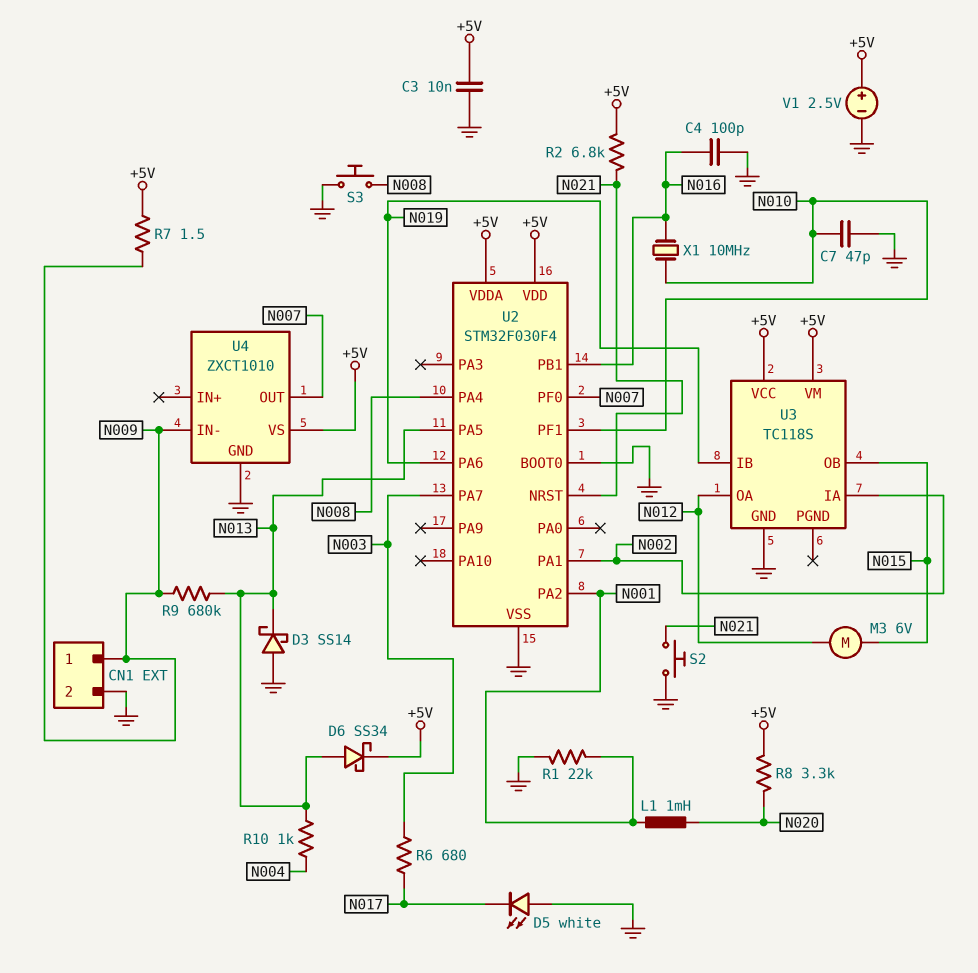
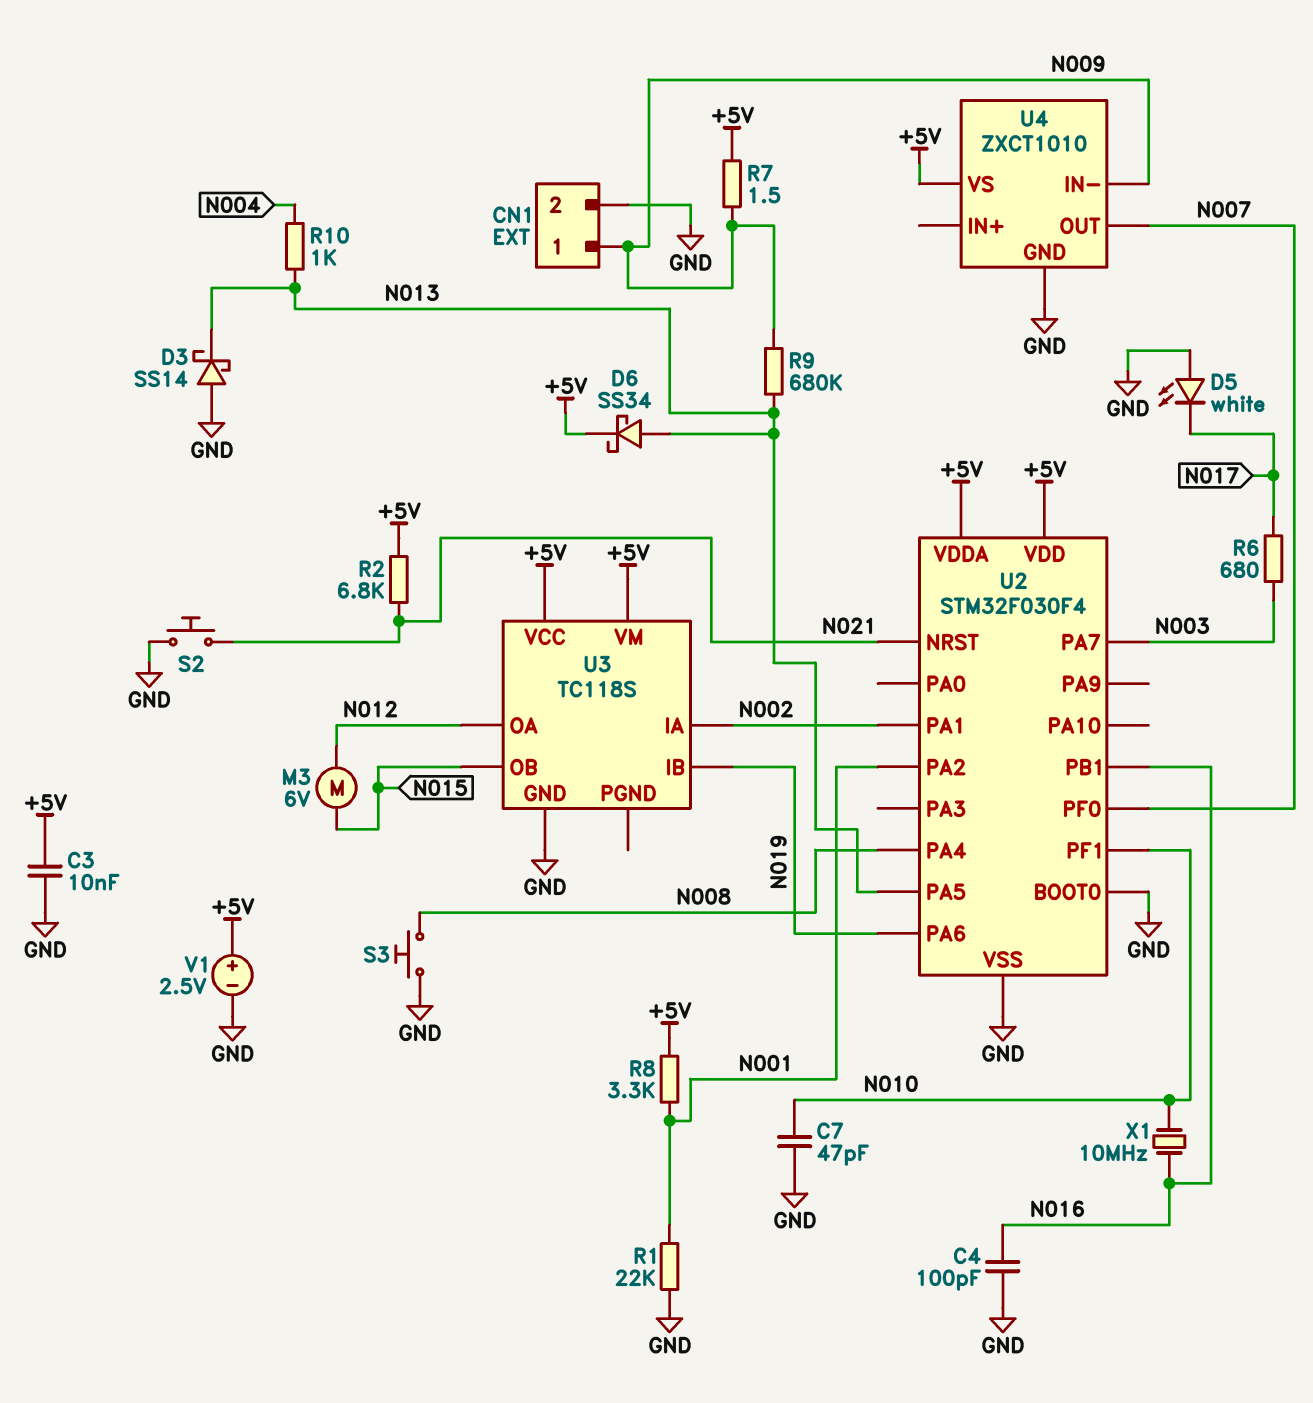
L1: 1mH (N001, N020) -> none
R8: 3.3k (+5V, N020) -> 3.3k (+5V, N001)

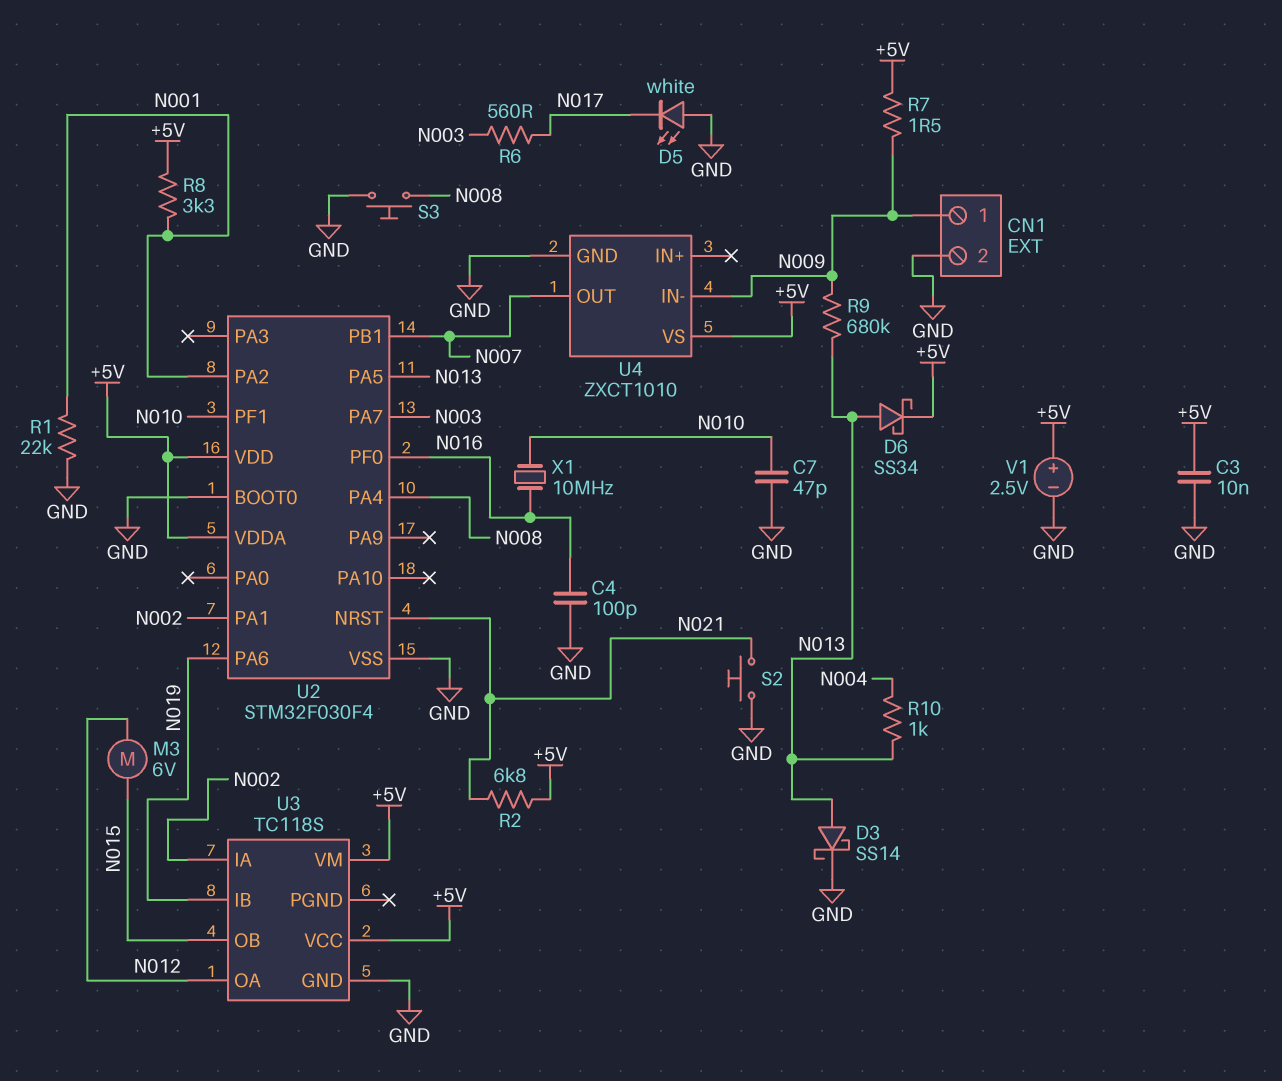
D3: schottky SS14 (A GND, K N013) -> schottky SS14 (A N013, K GND)
R6: 680 (N003, N017) -> 560 (N003, N017)
U2 pin PB1: N016 -> N007
U2 pin PF0: N007 -> N016

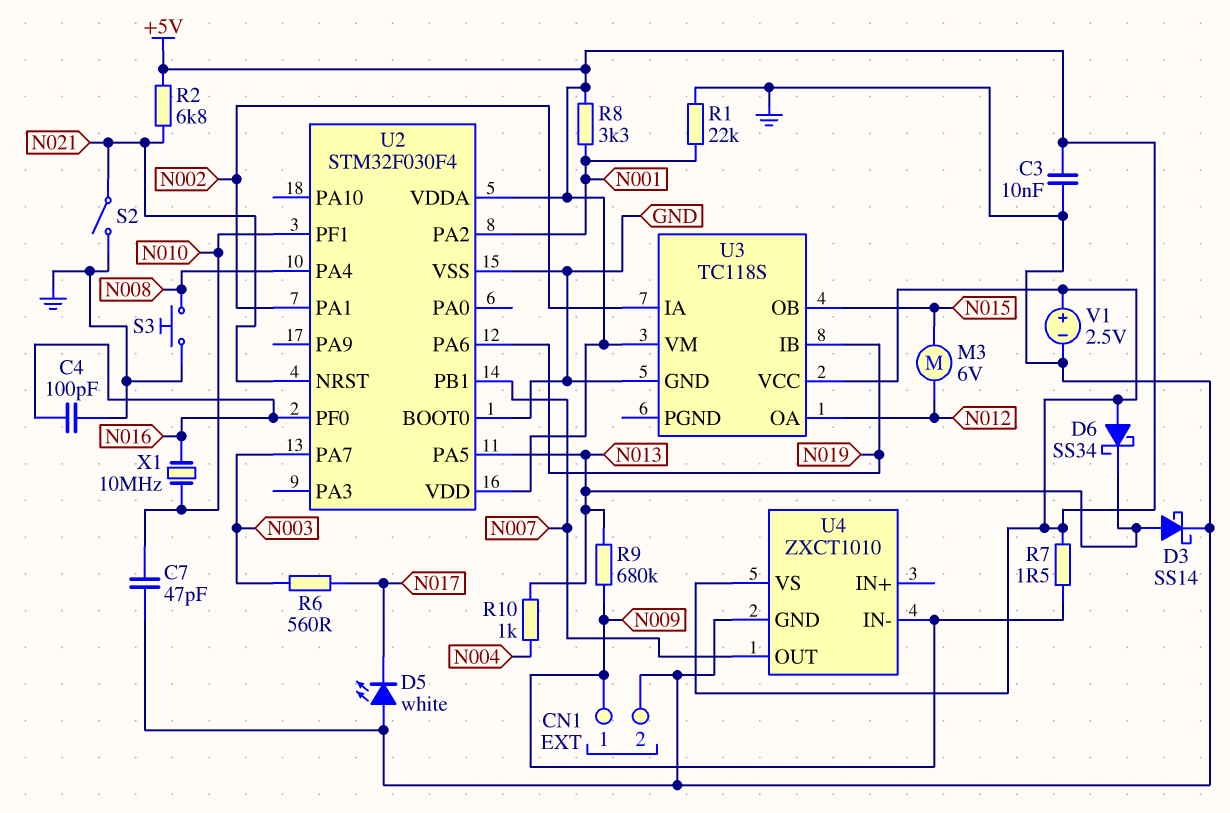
D6: schottky SS34 (A N013, K +5V) -> schottky SS34 (A +5V, K N013)
S2: button (GND, N021) -> switch (GND, N021)

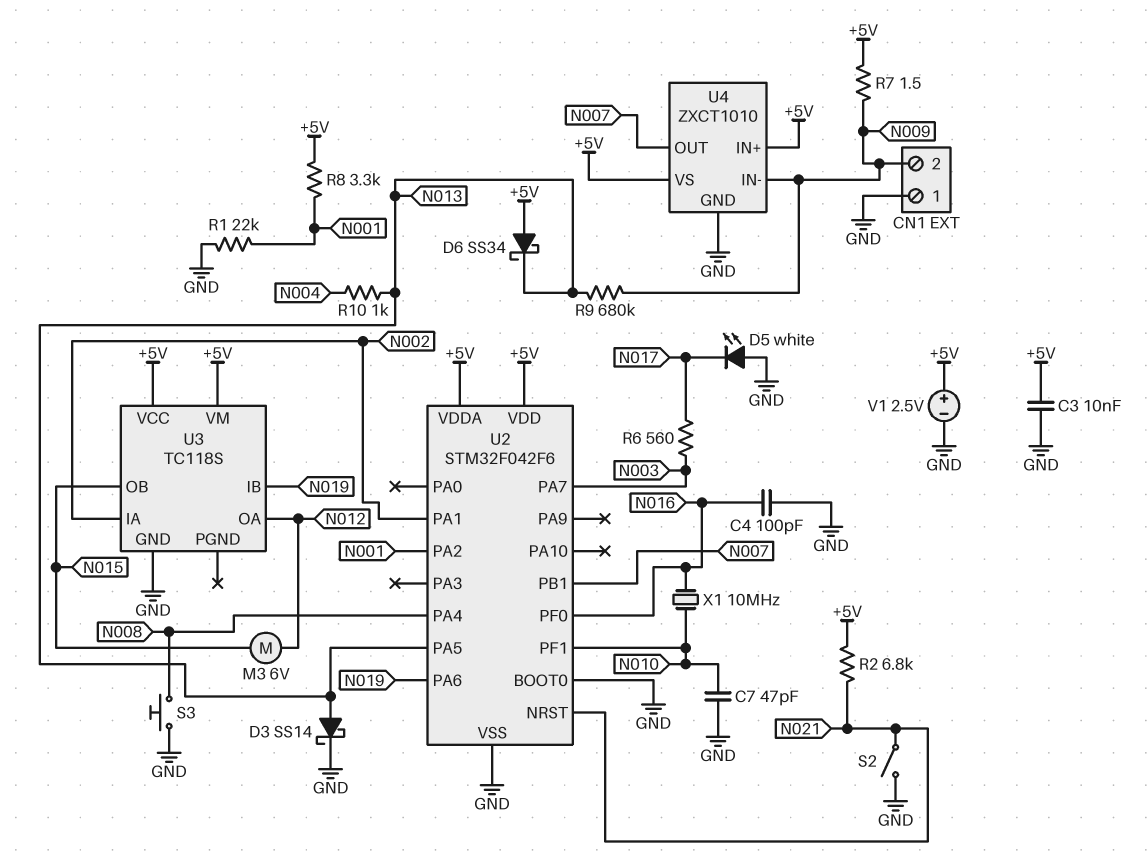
CN1 pin 1: N009 -> GND
CN1 pin 2: GND -> N009
U2: STM32F030F4 -> STM32F042F6
U4 pin IN+: none -> +5V

